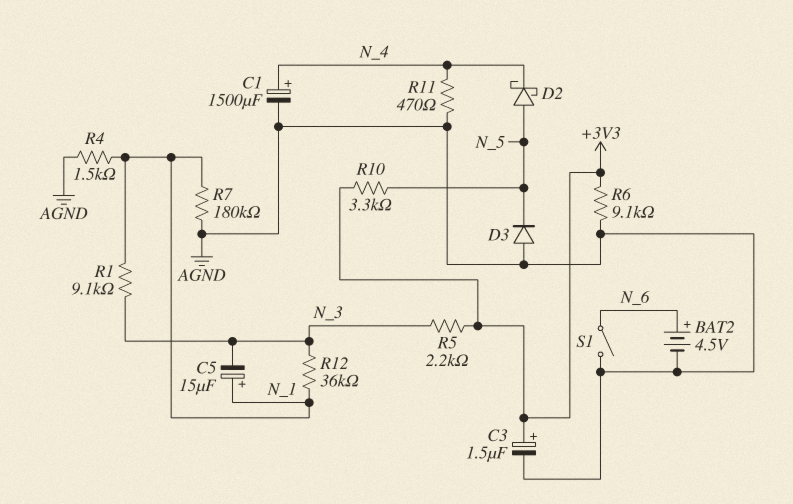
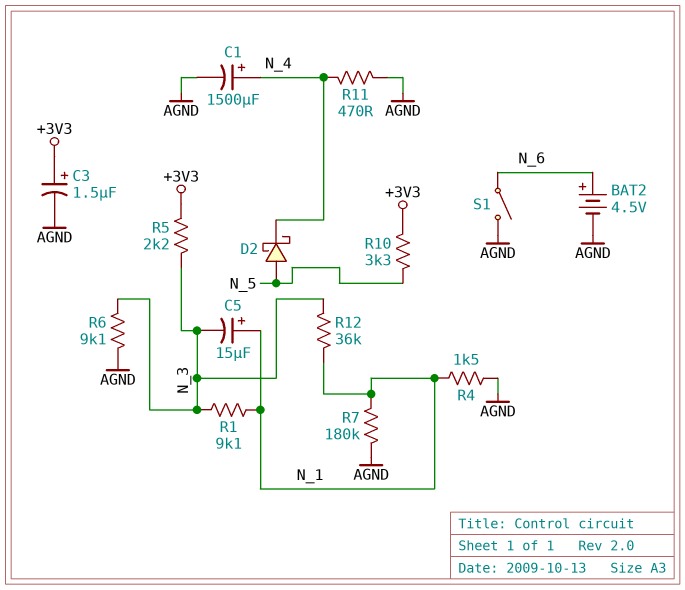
D3: diode (A AGND, K N_5) -> none
R6: 9.1k (+3V3, AGND) -> 9.1k (AGND, N_3)

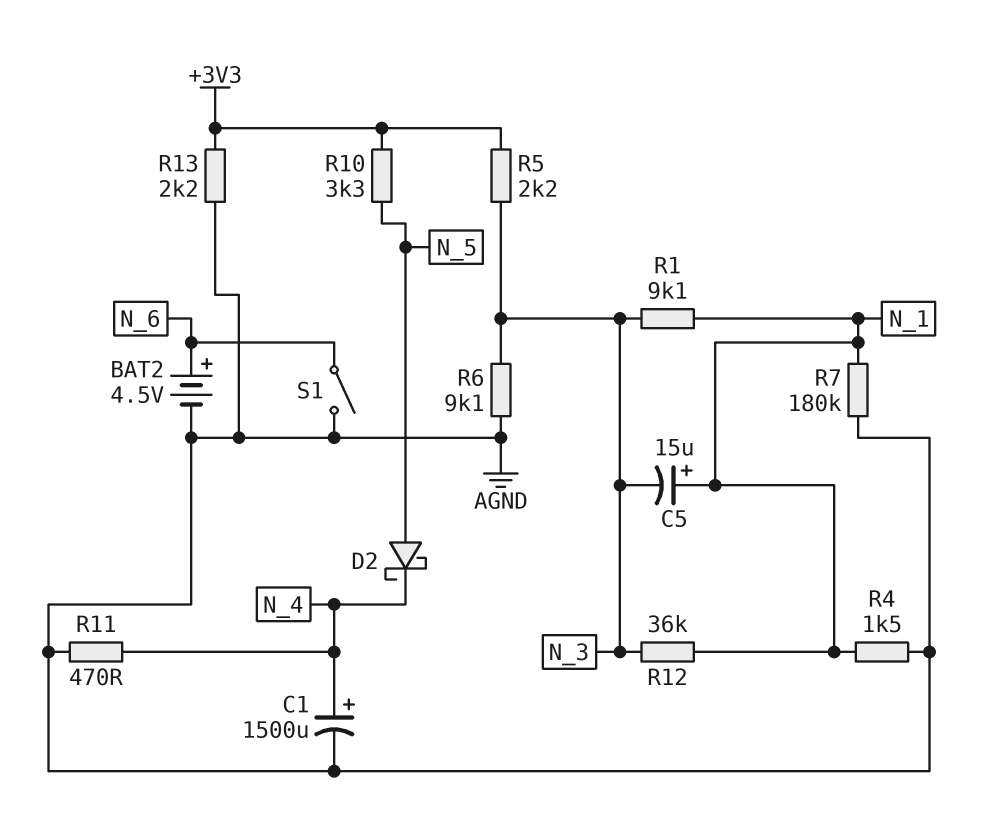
C3: 1.5uF (plus +3V3, minus AGND) -> none
R13: none -> 2.2k (+3V3, AGND)

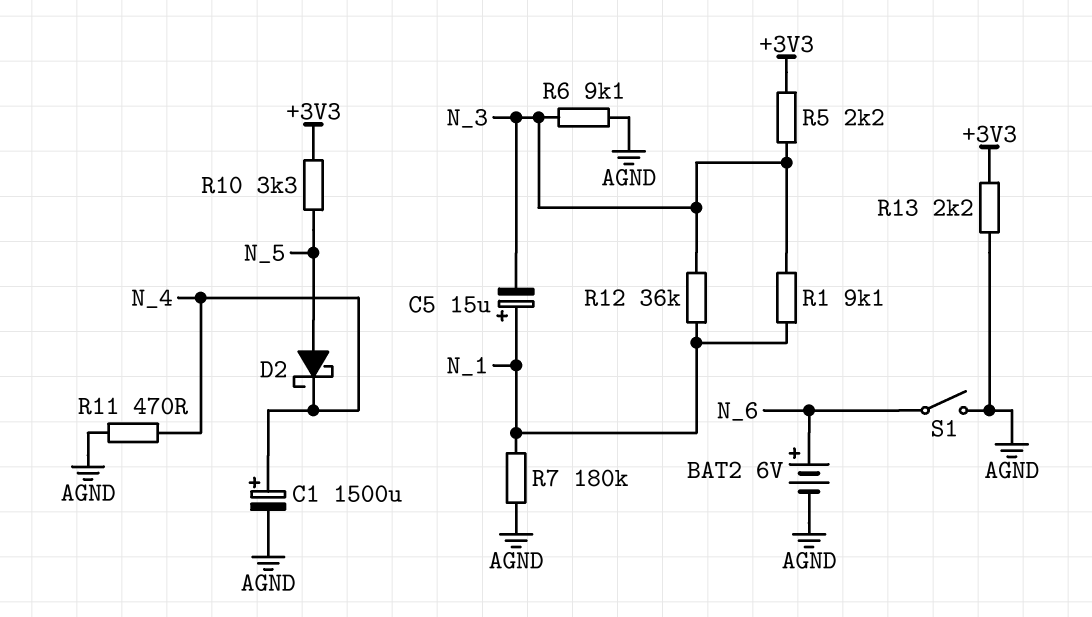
BAT2: 4.5V (plus N_6, minus AGND) -> 6V (plus N_6, minus AGND)
R4: 1.5k (AGND, N_1) -> none

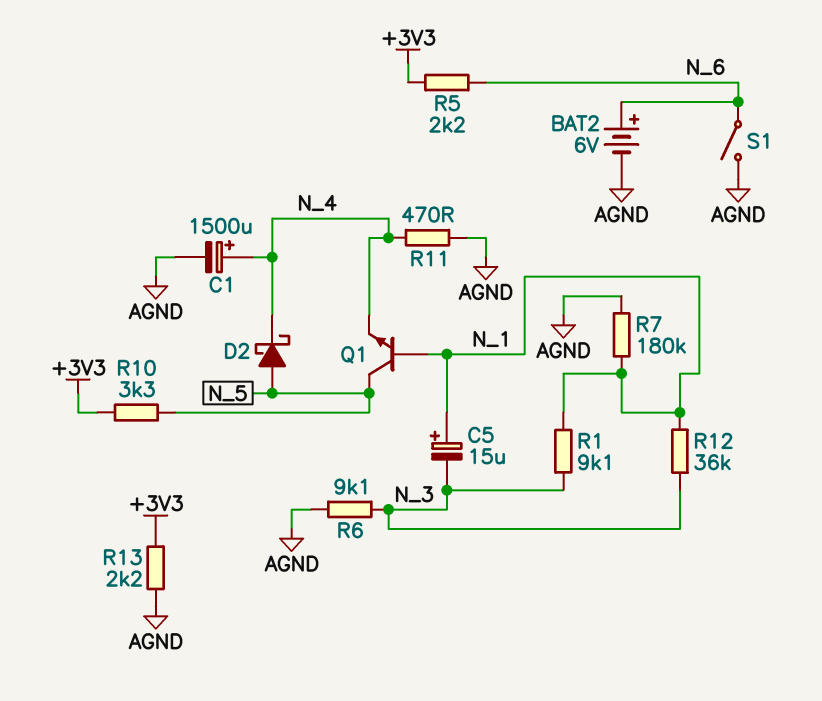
Q1: none -> NPN (B N_1, C N_5, E N_4)
R5: 2.2k (+3V3, N_3) -> 2.2k (+3V3, N_6)

